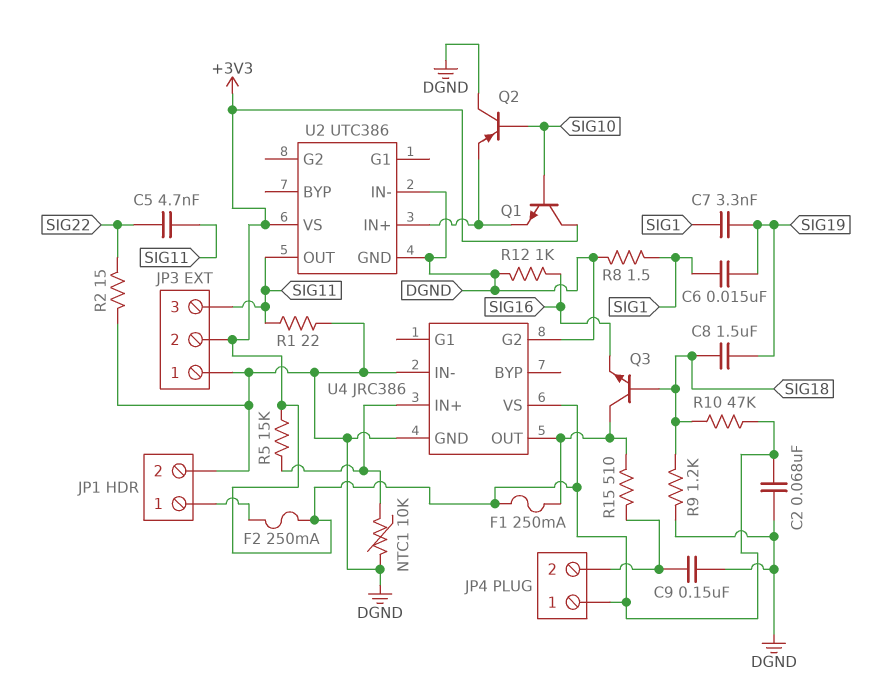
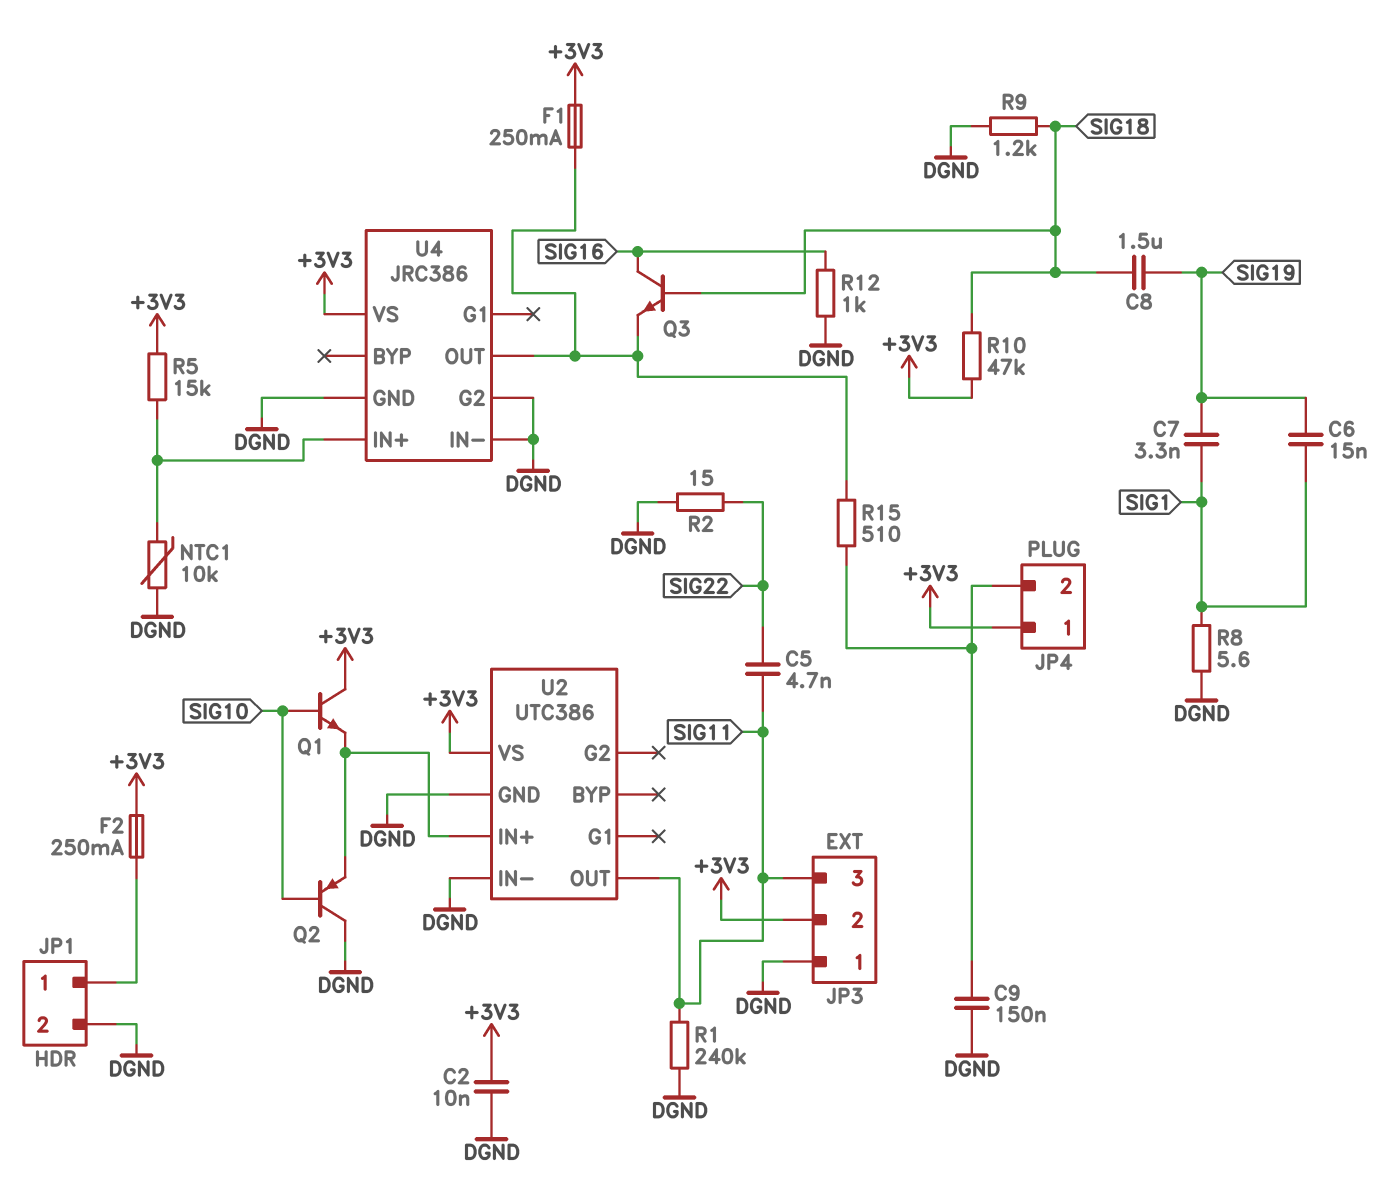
C2: 68nF (+3V3, DGND) -> 10nF (+3V3, DGND)
Q3: NPN (B SIG18, C U4/OUT, E SIG16) -> NPN (B SIG18, C SIG16, E U4/OUT)
R1: 22 (DGND, SIG11) -> 240k (DGND, SIG11)
R8: 1.5 (DGND, SIG1) -> 5.6 (DGND, SIG1)

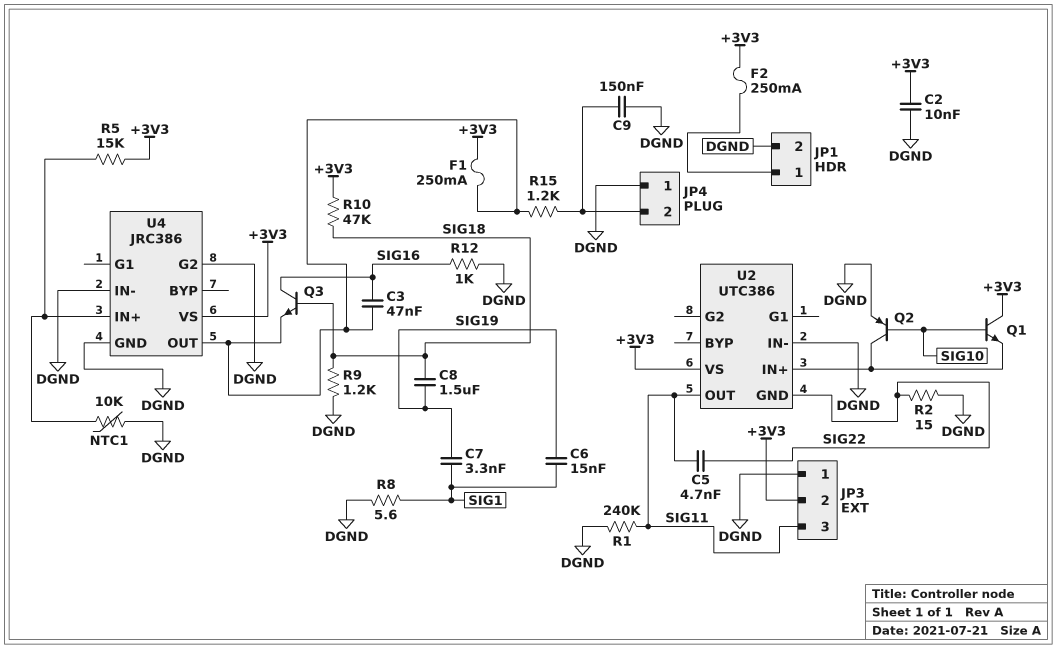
C3: none -> 47nF (SIG16, U4/OUT)
JP4 pin 1: +3V3 -> DGND
Q2: PNP (B SIG10, C DGND, E U2/IN+) -> PNP (B SIG10, C U2/IN+, E DGND)
R15: 510 (JP4/2, U4/OUT) -> 1.2k (JP4/2, U4/OUT)
U2 pin GND: DGND -> SIG22

